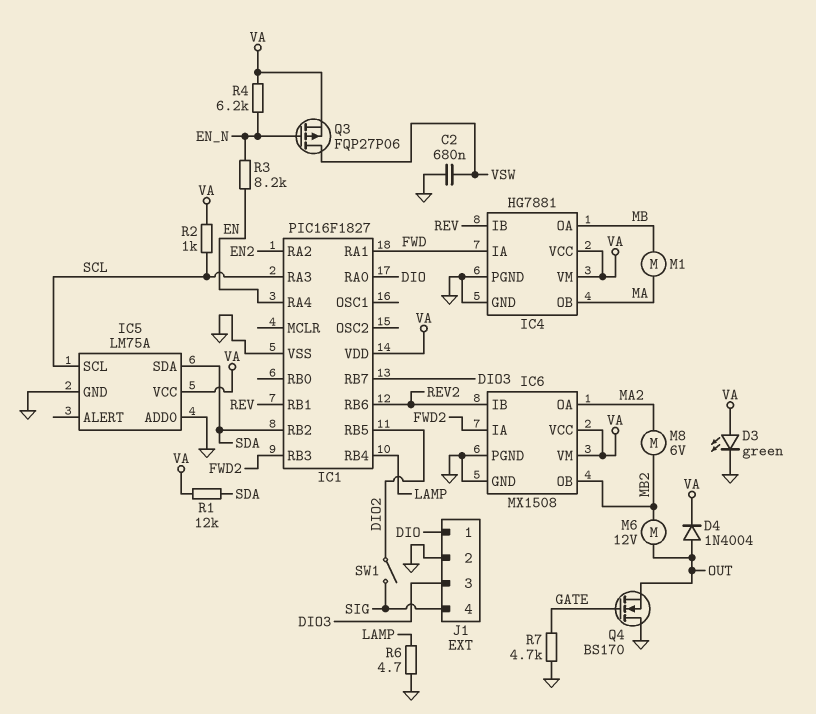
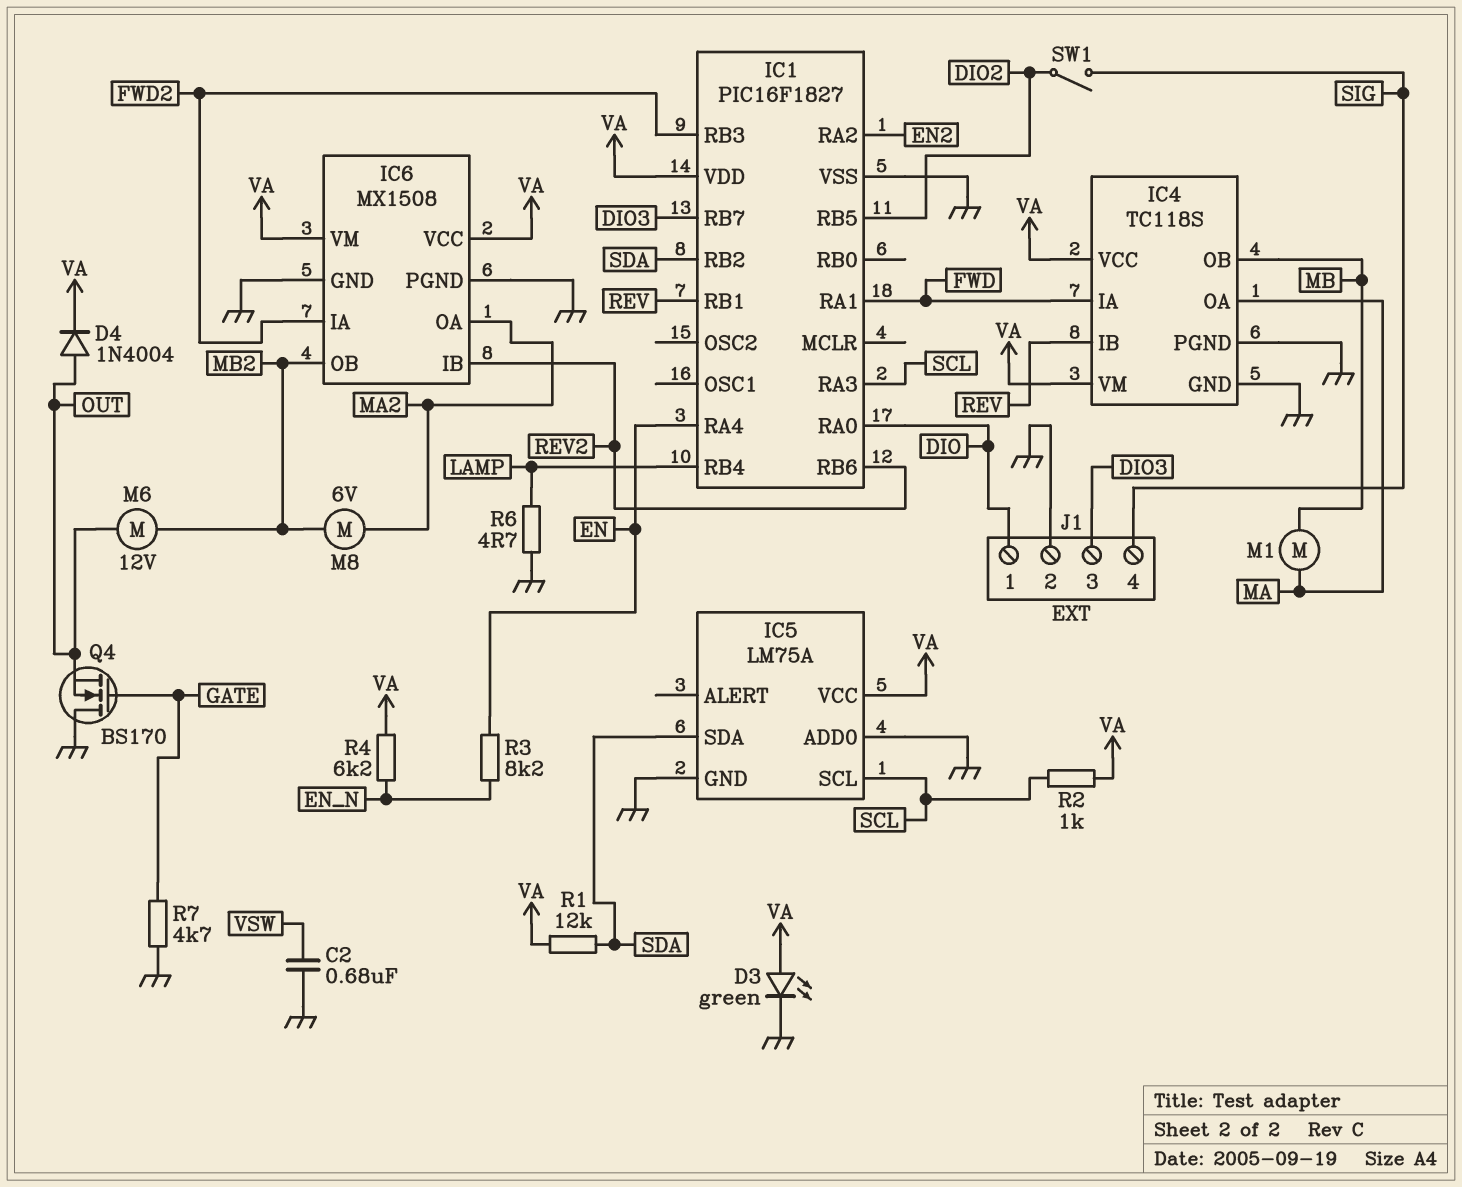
IC4: HG7881 -> TC118S
IC4 pin OA: MB -> MA
IC4 pin OB: MA -> MB
Q3: PMOS FQP27P06 (G EN_N, D VSW, S VA) -> none

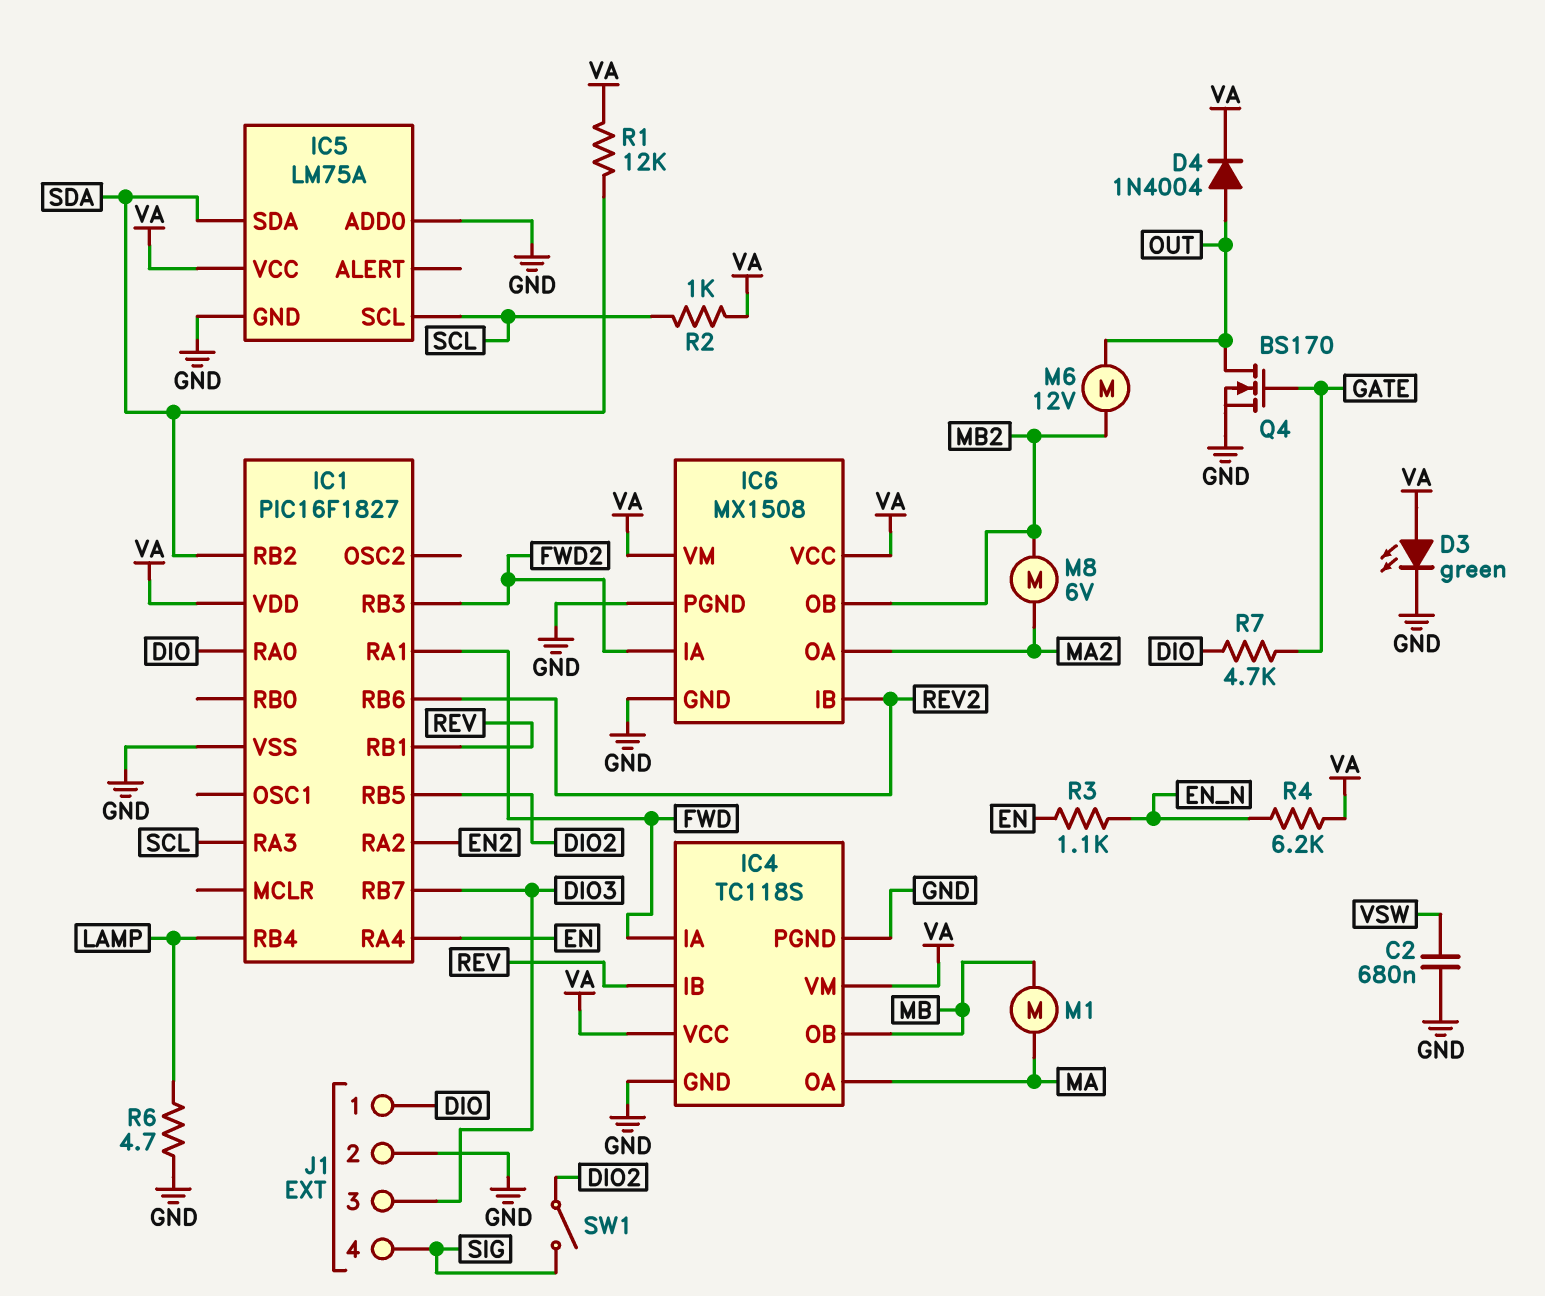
Q4: NMOS BS170 (G GATE, D GND, S OUT) -> NMOS BS170 (G GATE, D OUT, S GND)
R3: 8.2k (EN, EN_N) -> 1.1k (EN, EN_N)
R7: 4.7k (GATE, GND) -> 4.7k (DIO, GATE)

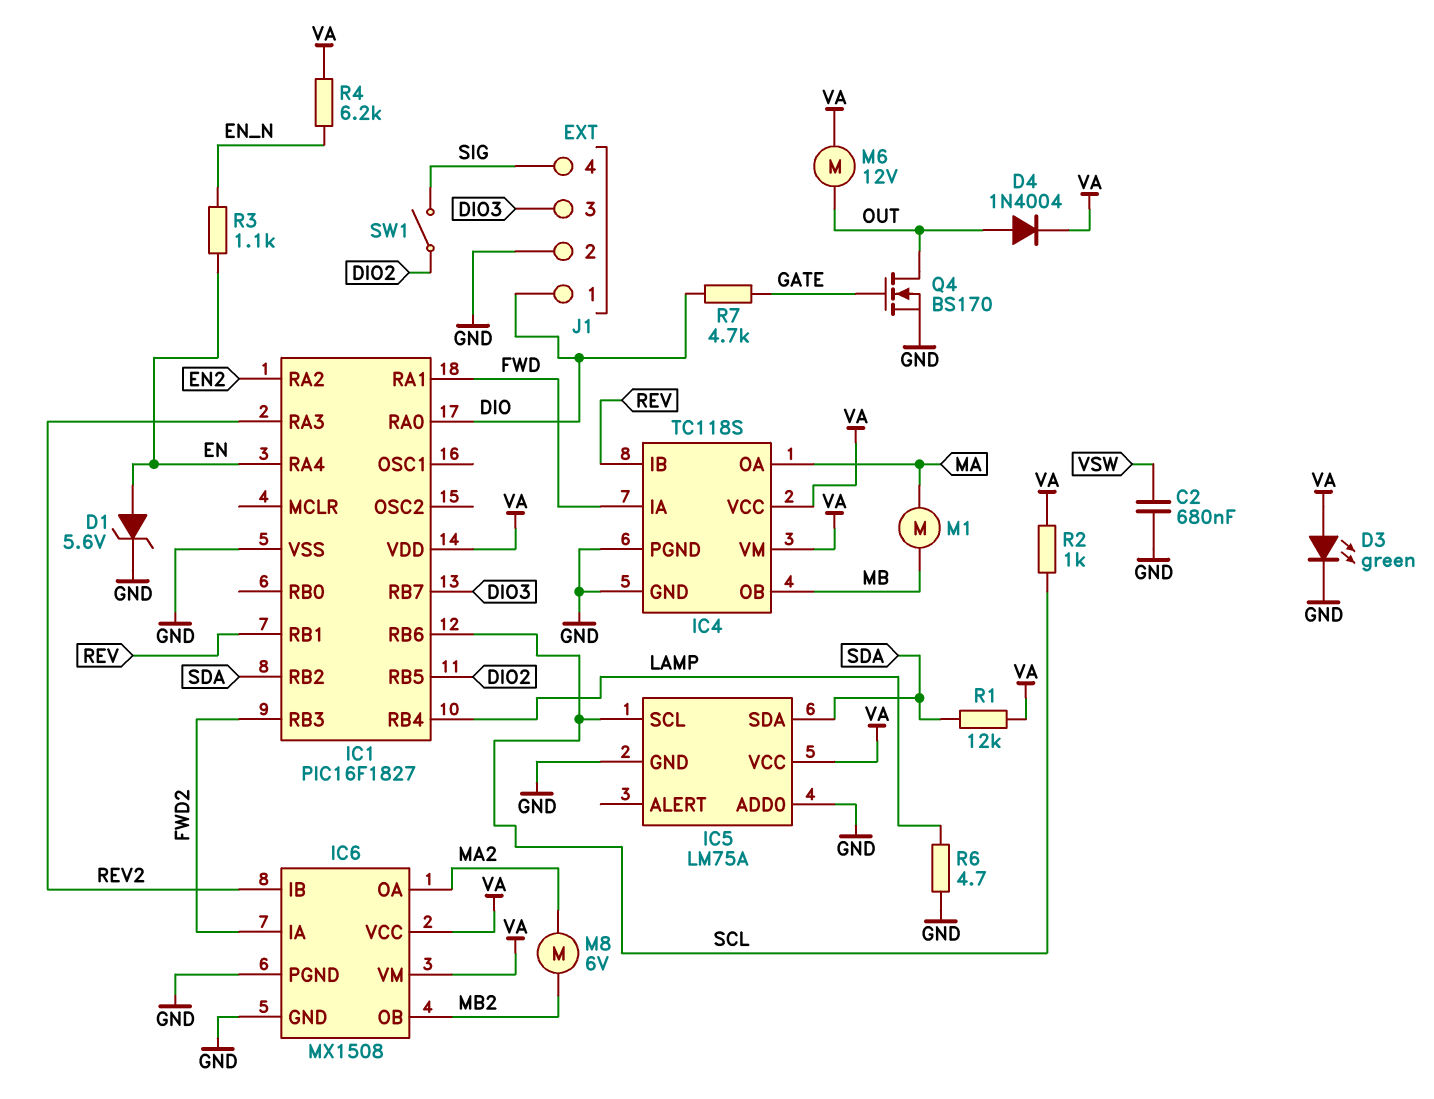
D1: none -> zener 5.6V (A EN, K GND)
IC1 pin RA3: SCL -> REV2
IC1 pin RB6: REV2 -> SCL
M6: motor 12V (MB2, OUT) -> motor 12V (OUT, VA)

